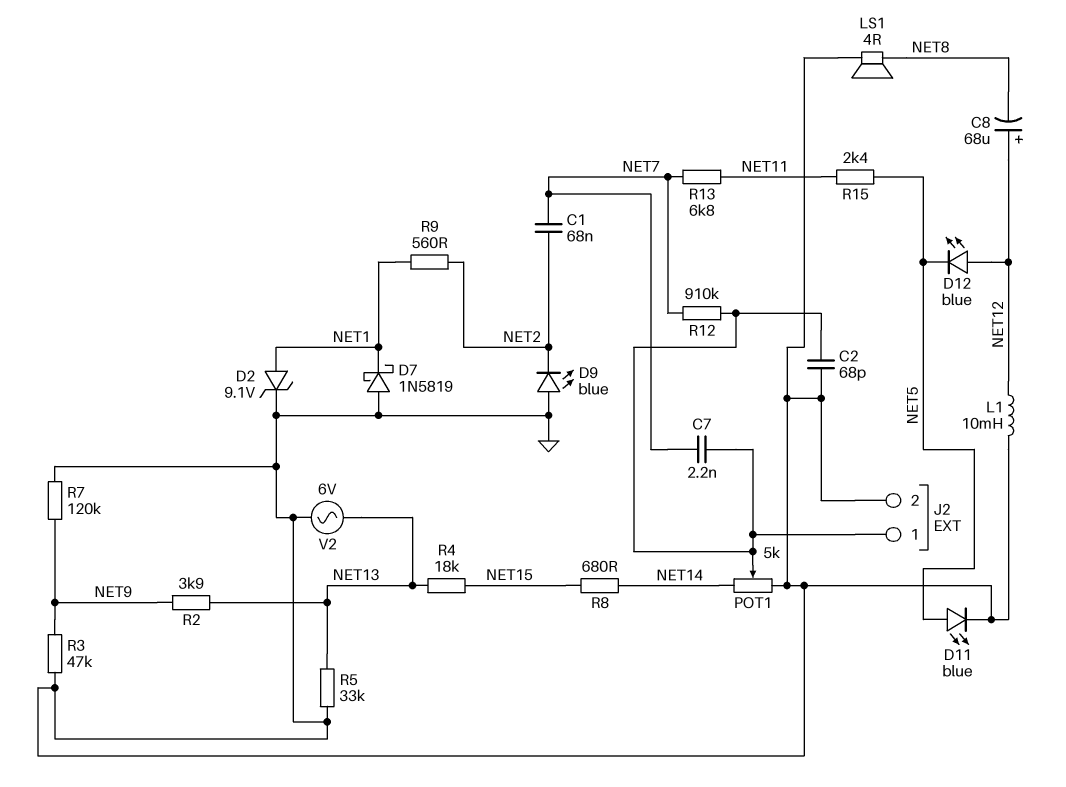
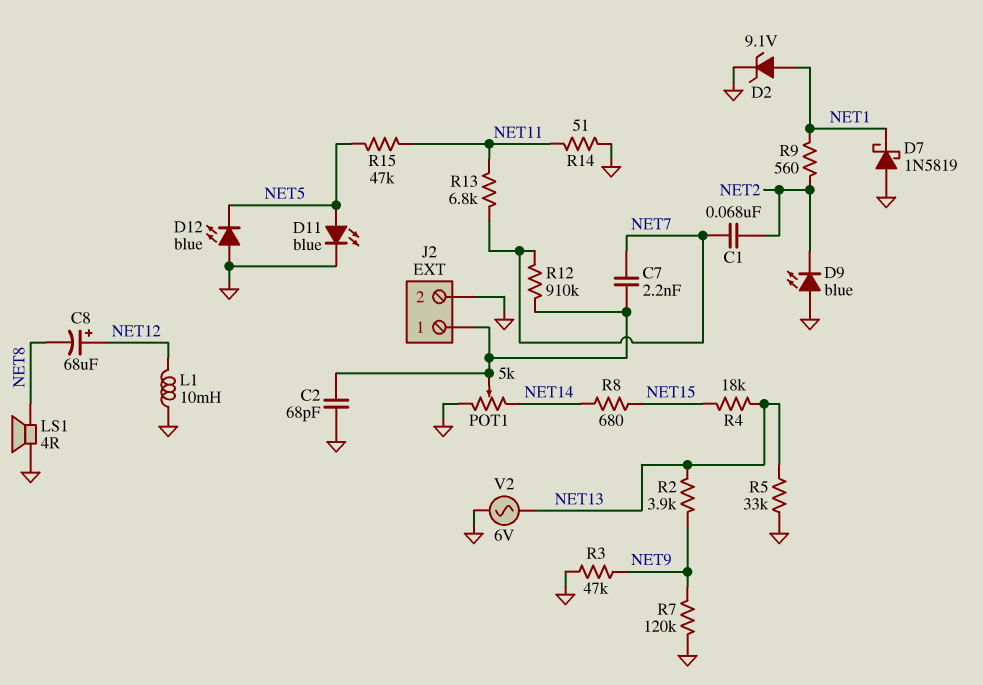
D12: LED blue (A NET12, K NET5) -> LED blue (A GND, K NET5)
R14: none -> 51 (GND, NET11)
R15: 2.4k (NET5, NET11) -> 47k (NET5, NET11)

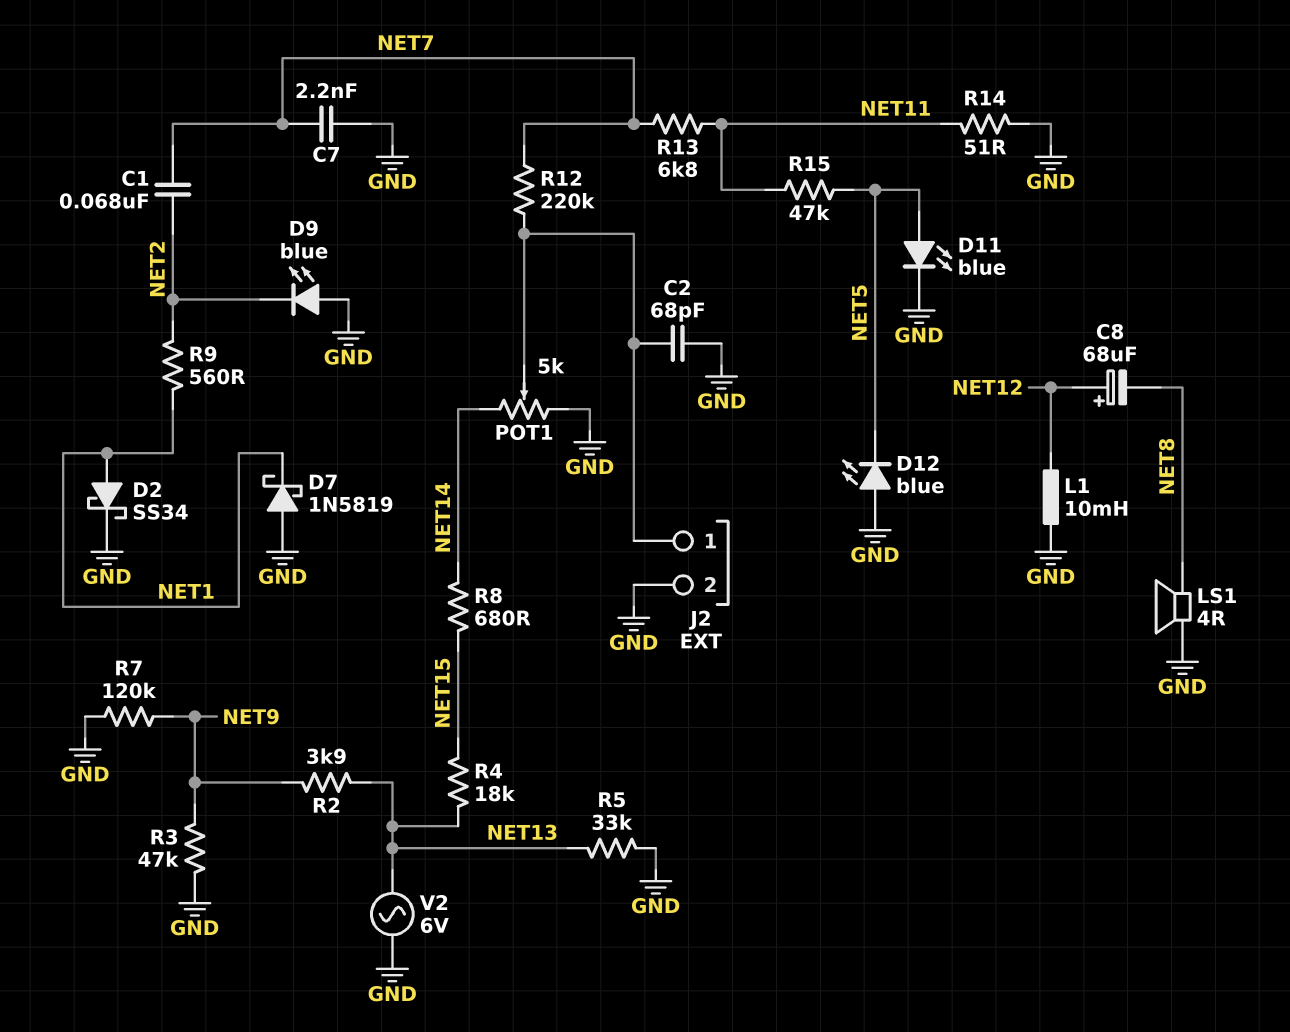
C7: 2.2nF (J2/1, NET7) -> 2.2nF (GND, NET7)
D2: zener 9.1V (A NET1, K GND) -> schottky SS34 (A NET1, K GND)
R12: 910k (J2/1, NET7) -> 220k (J2/1, NET7)

